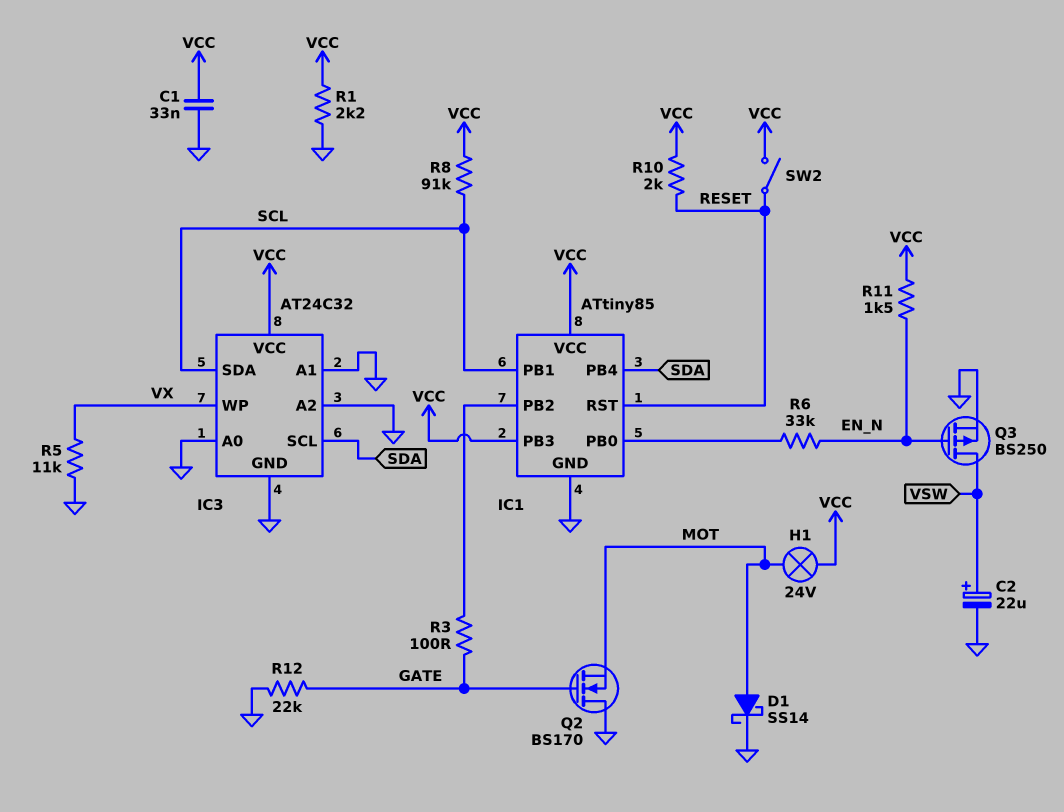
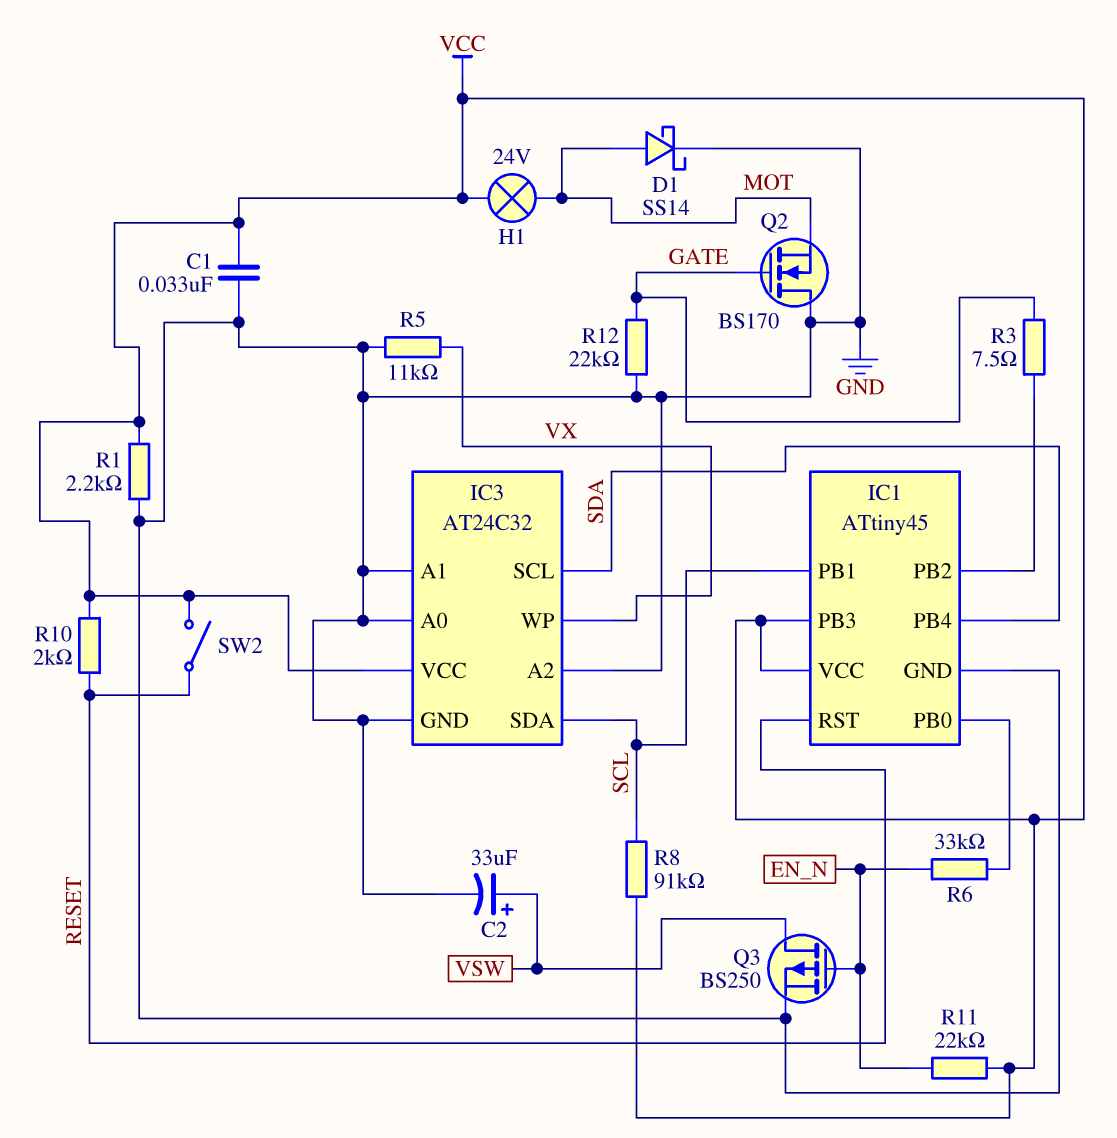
C2: 22uF (plus VSW, minus GND) -> 33uF (plus VSW, minus GND)
IC1: ATtiny85 -> ATtiny45
R3: 100 (GATE, IC1/PB2) -> 7.5 (GATE, IC1/PB2)
R11: 1.5k (EN_N, VCC) -> 22k (EN_N, VCC)

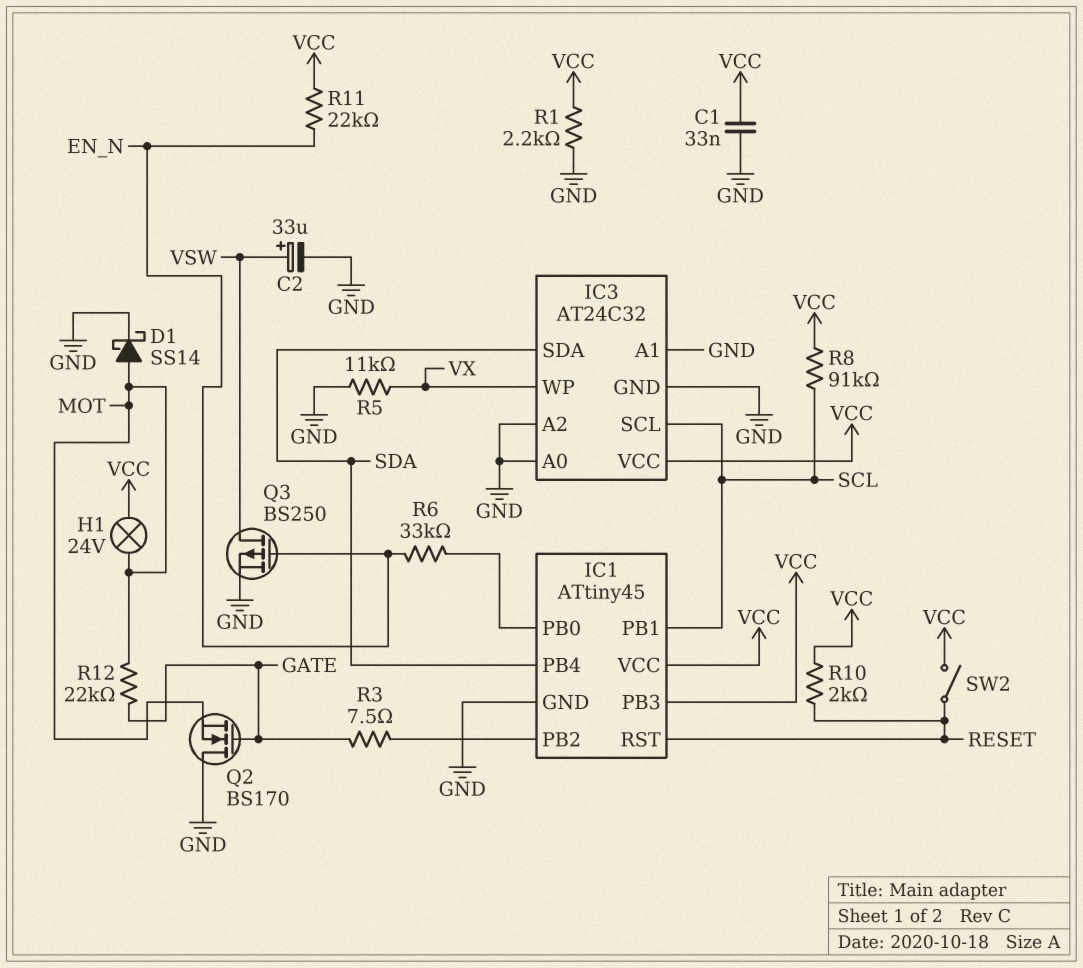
IC3 pin SCL: SDA -> SCL
IC3 pin SDA: SCL -> SDA
R12: 22k (GATE, GND) -> 22k (GATE, MOT)

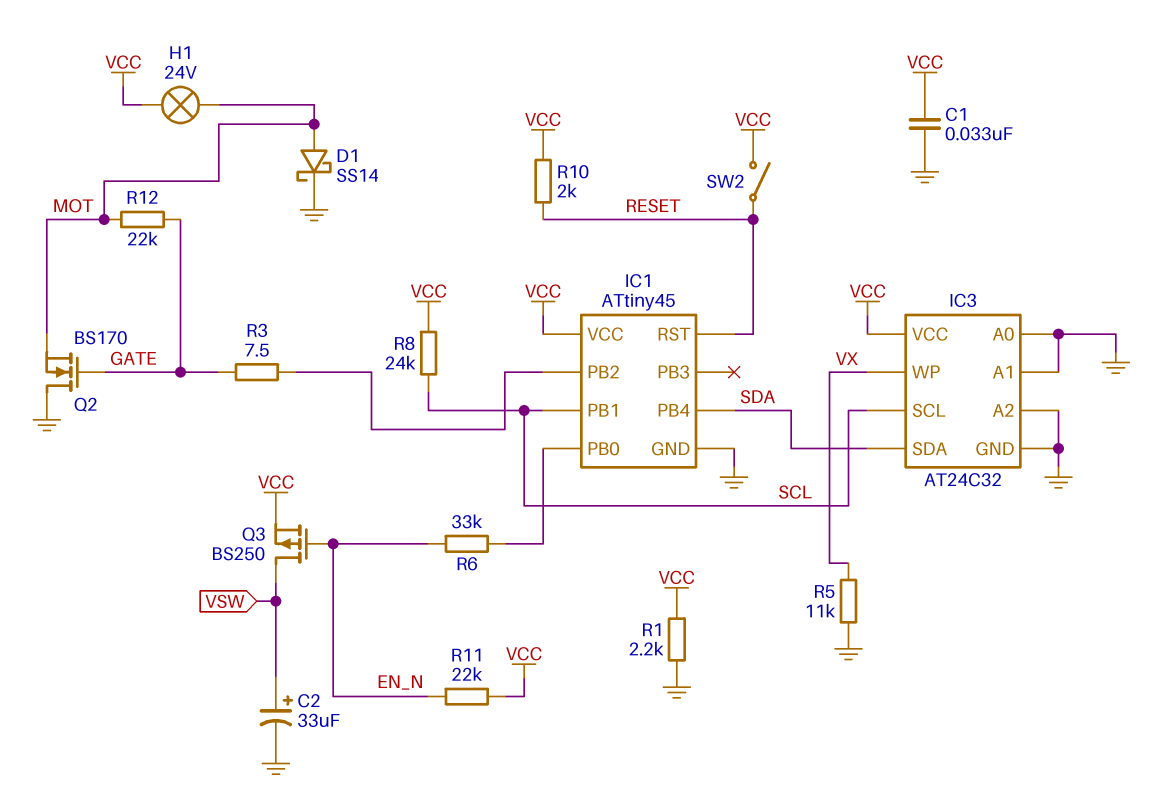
IC1 pin PB3: VCC -> none
Q3: PMOS BS250 (G EN_N, D VSW, S GND) -> PMOS BS250 (G EN_N, D VSW, S VCC)
R8: 91k (SCL, VCC) -> 24k (SCL, VCC)

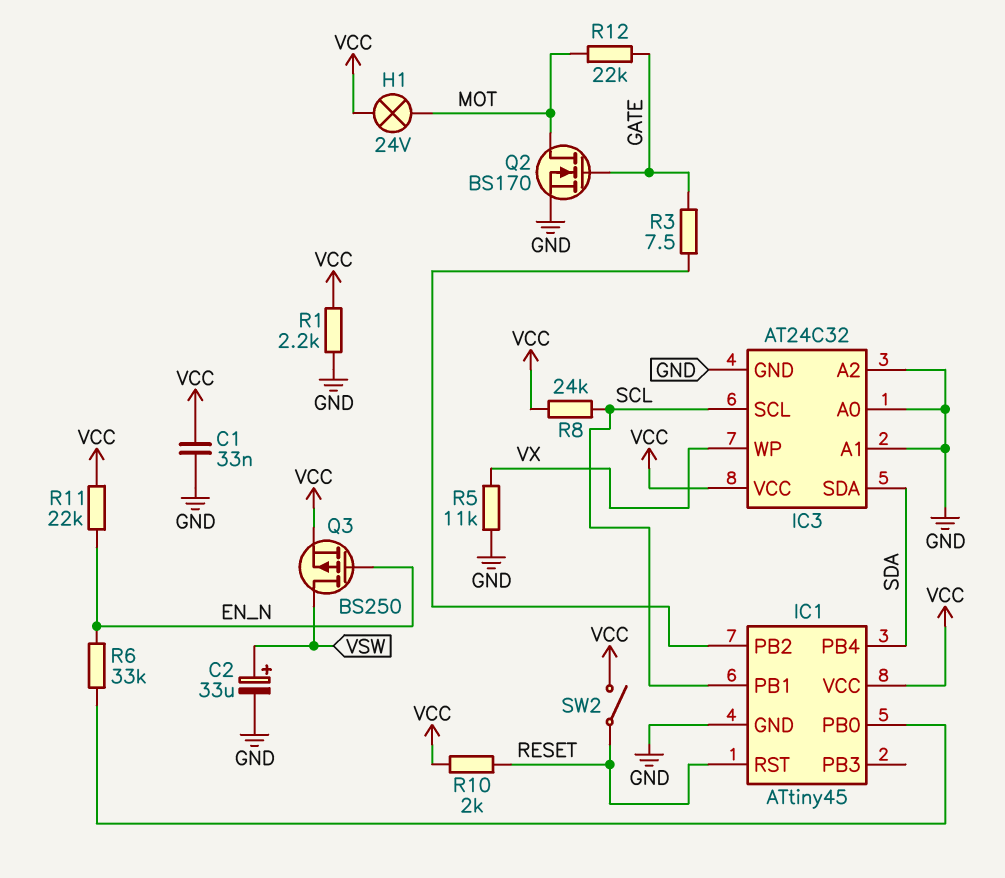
D1: schottky SS14 (A MOT, K GND) -> none
Q2: NMOS BS170 (G GATE, D GND, S MOT) -> NMOS BS170 (G GATE, D MOT, S GND)

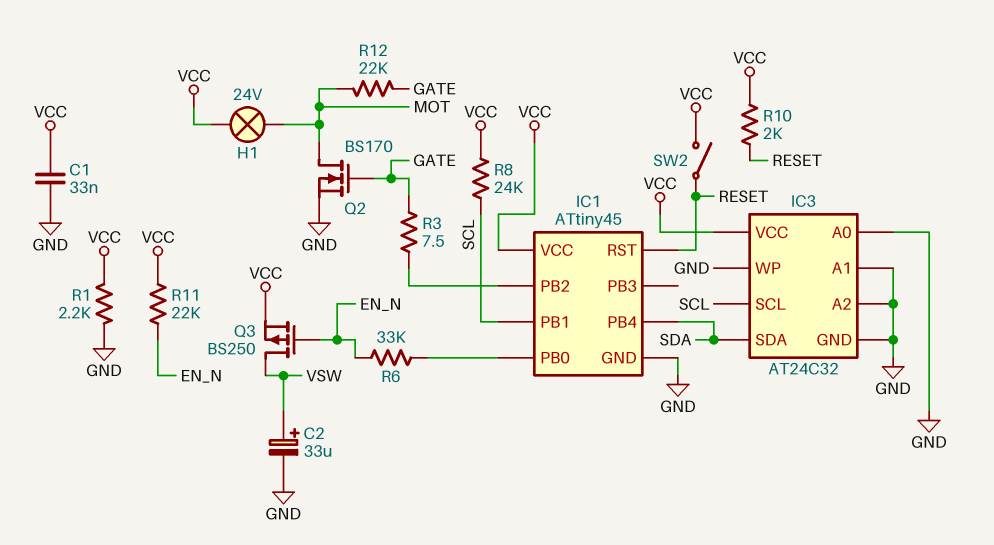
IC3 pin WP: VX -> GND
R5: 11k (GND, VX) -> none

